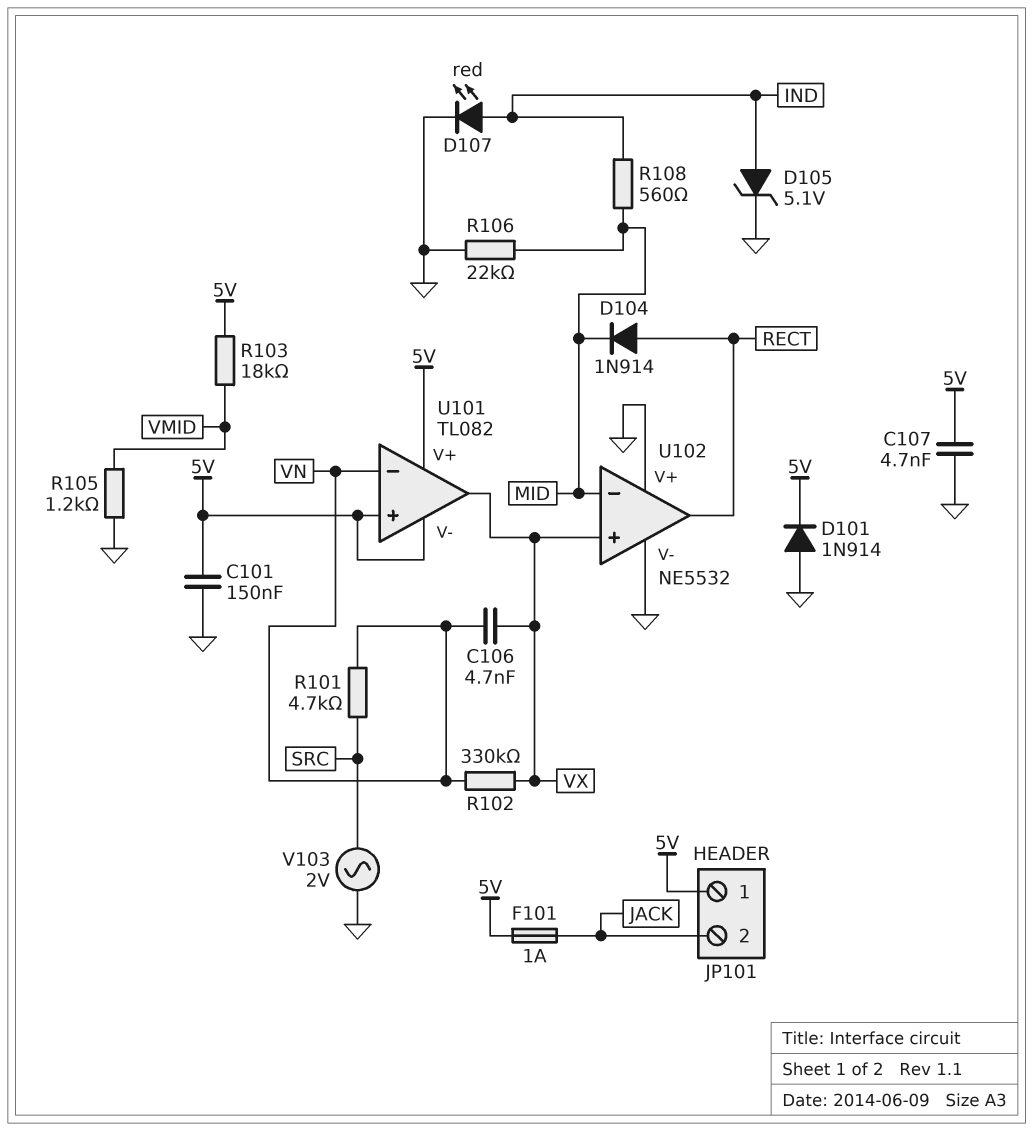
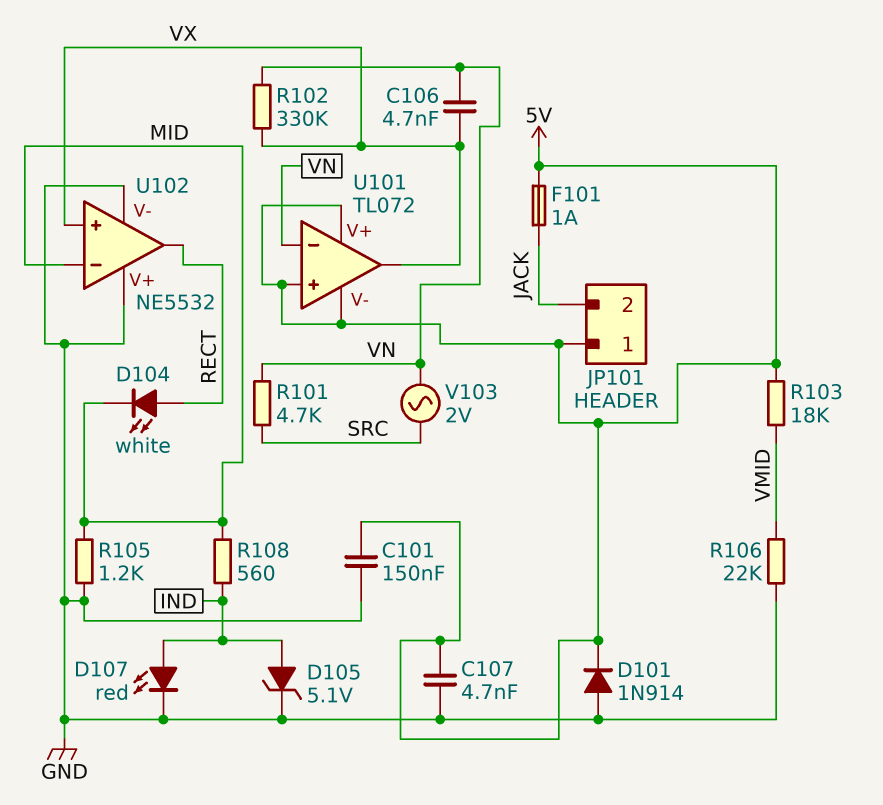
D104: diode 1N914 (A RECT, K MID) -> LED white (A RECT, K MID)
R105: 1.2k (GND, VMID) -> 1.2k (GND, MID)
R106: 22k (GND, MID) -> 22k (GND, VMID)
U101: TL082 -> TL072
V103: AC 2V (GND, SRC) -> AC 2V (SRC, VN)

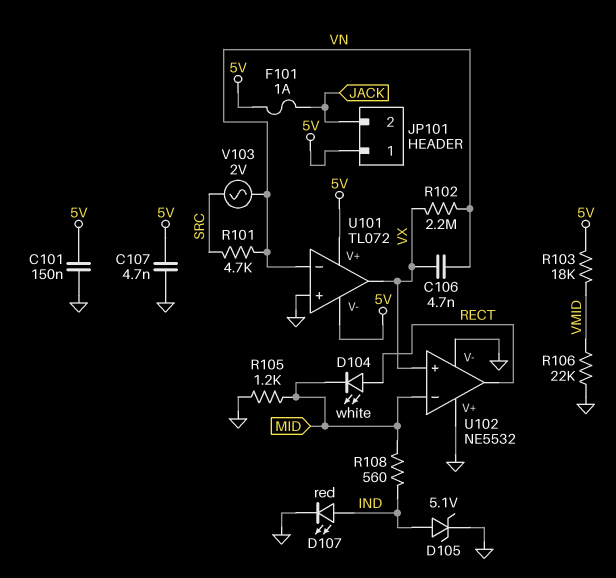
D101: diode 1N914 (A GND, K 5V) -> none
R102: 330k (VN, VX) -> 2.2M (VN, VX)
U101 pin in+: 5V -> GND

